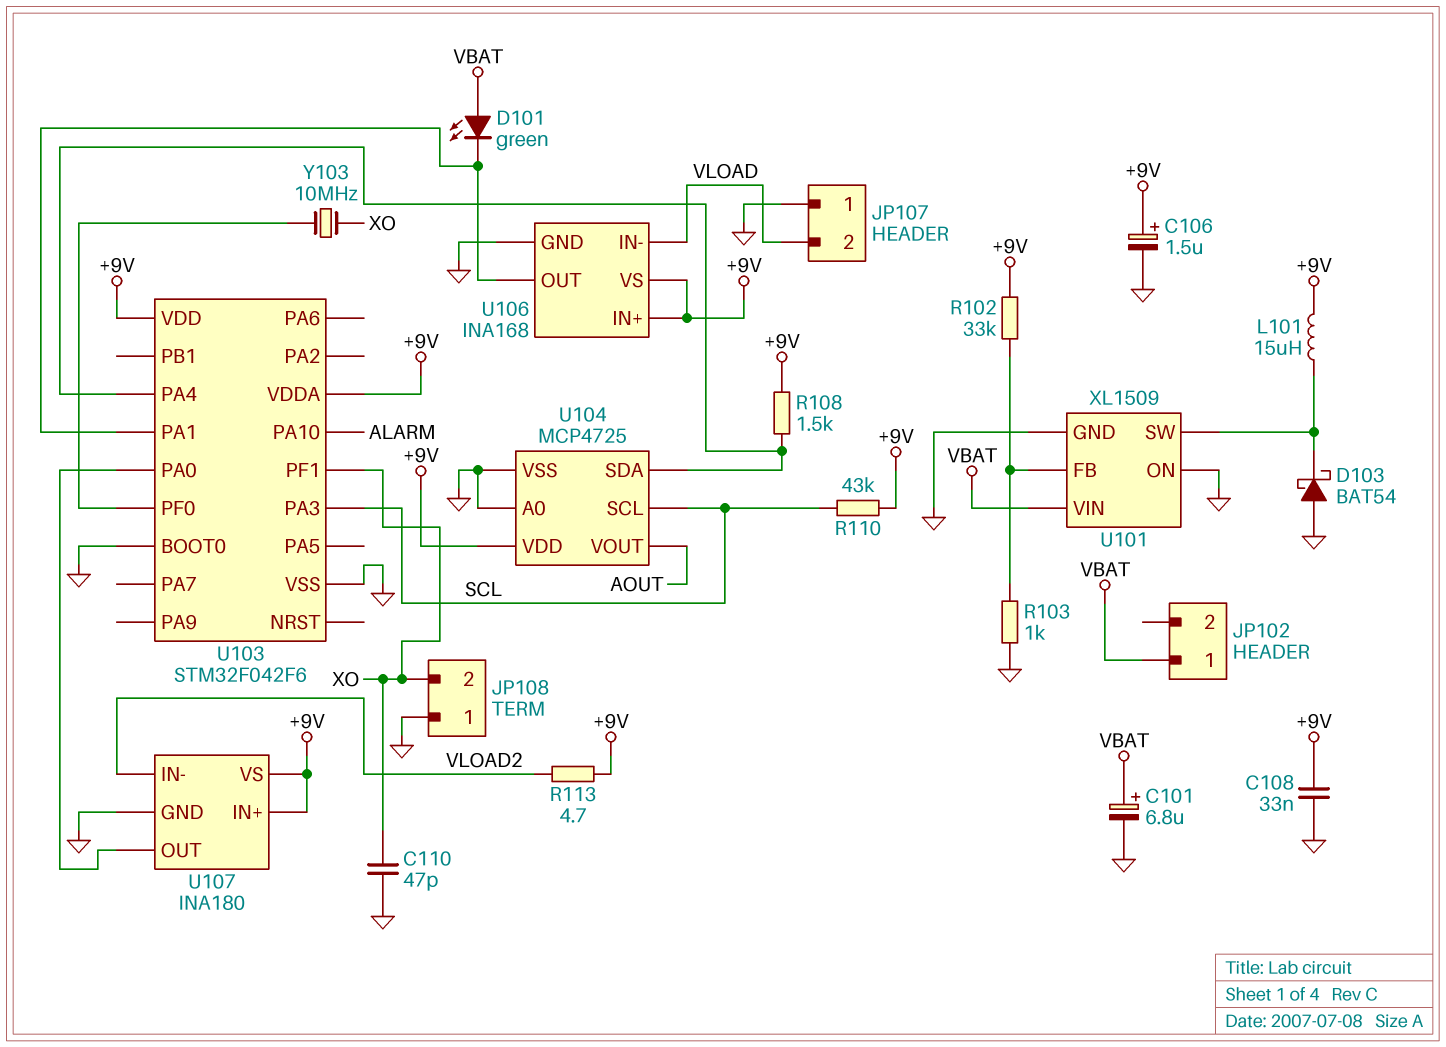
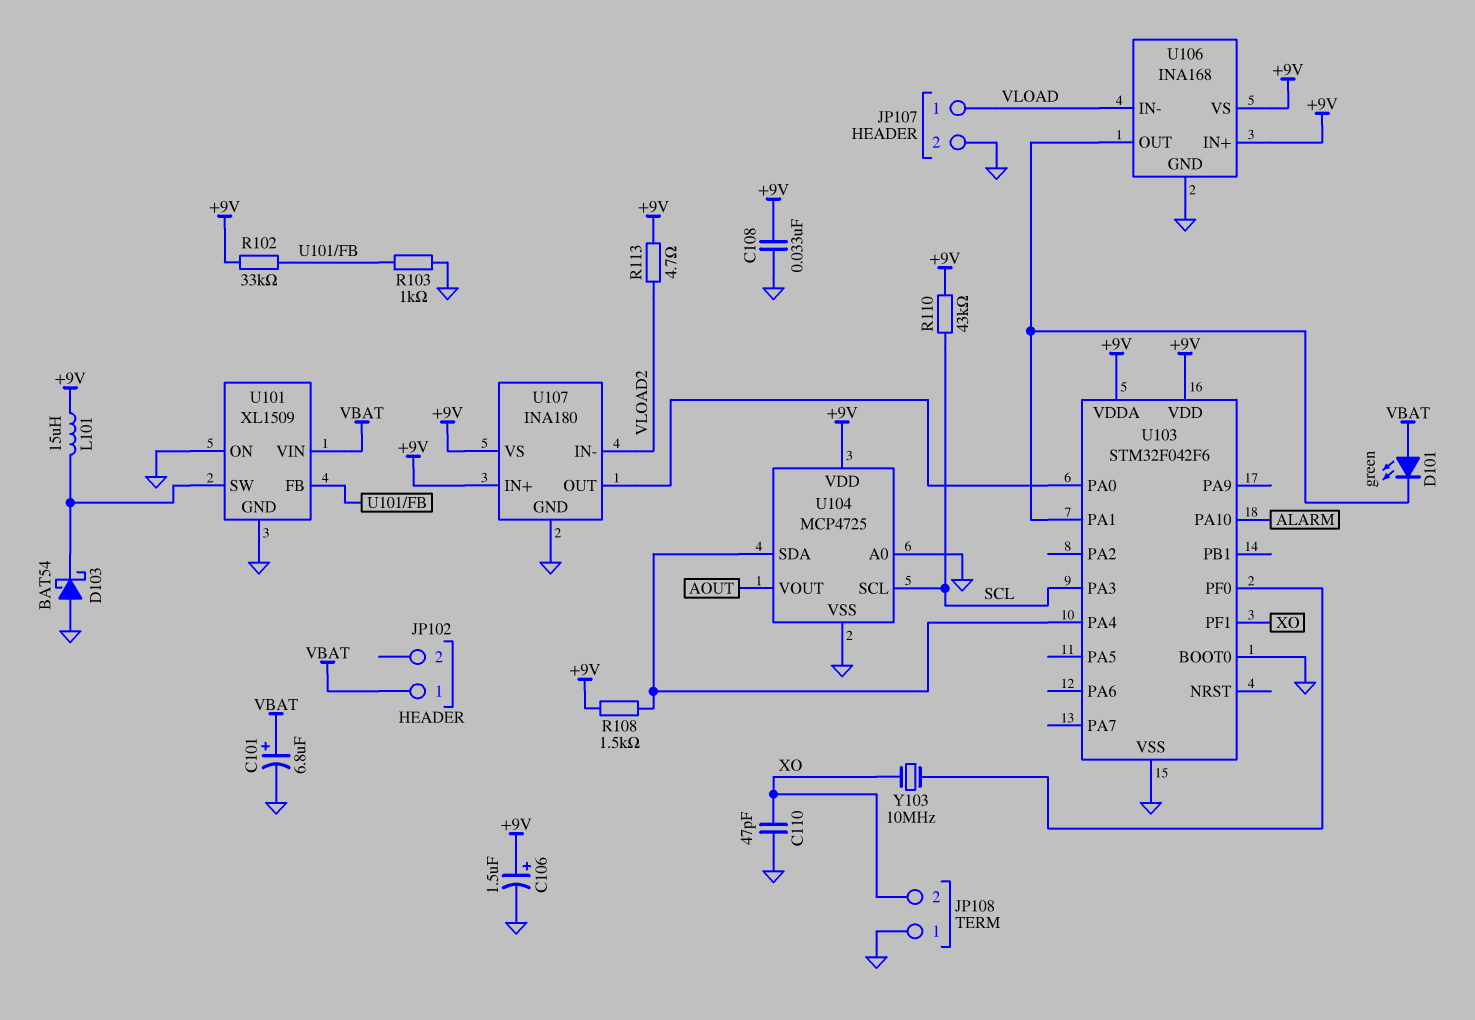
JP107 pin 1: GND -> VLOAD
JP107 pin 2: VLOAD -> GND

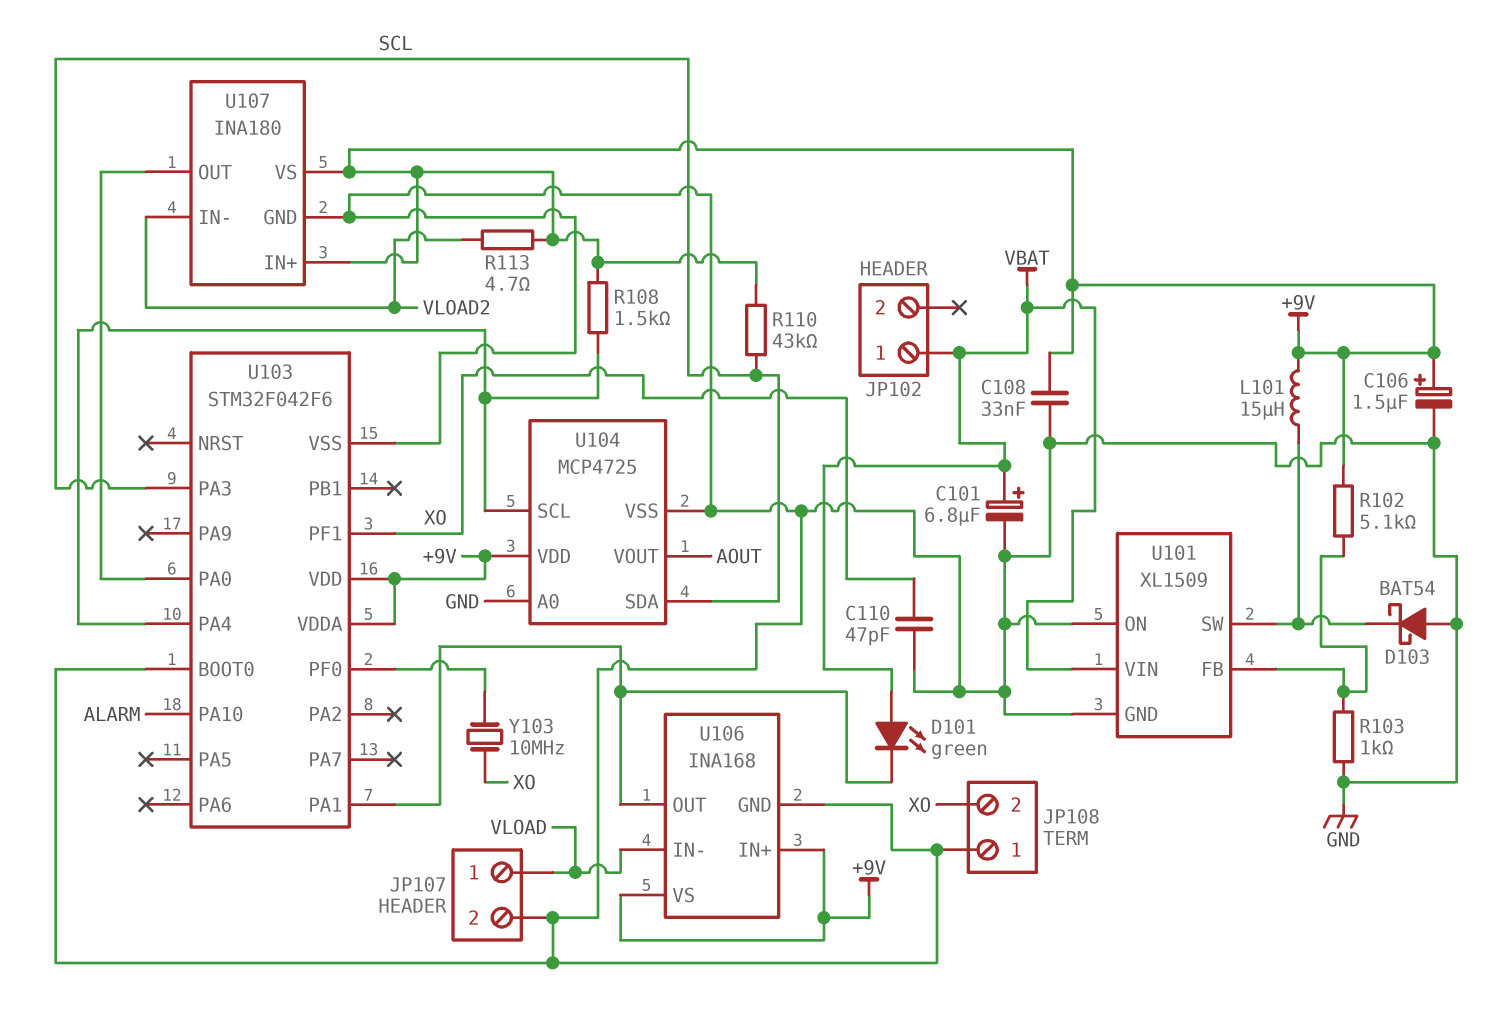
R102: 33k (+9V, U101/FB) -> 5.1k (+9V, U101/FB)
U104 pin SCL: SCL -> U103/PA4
U104 pin SDA: U103/PA4 -> SCL

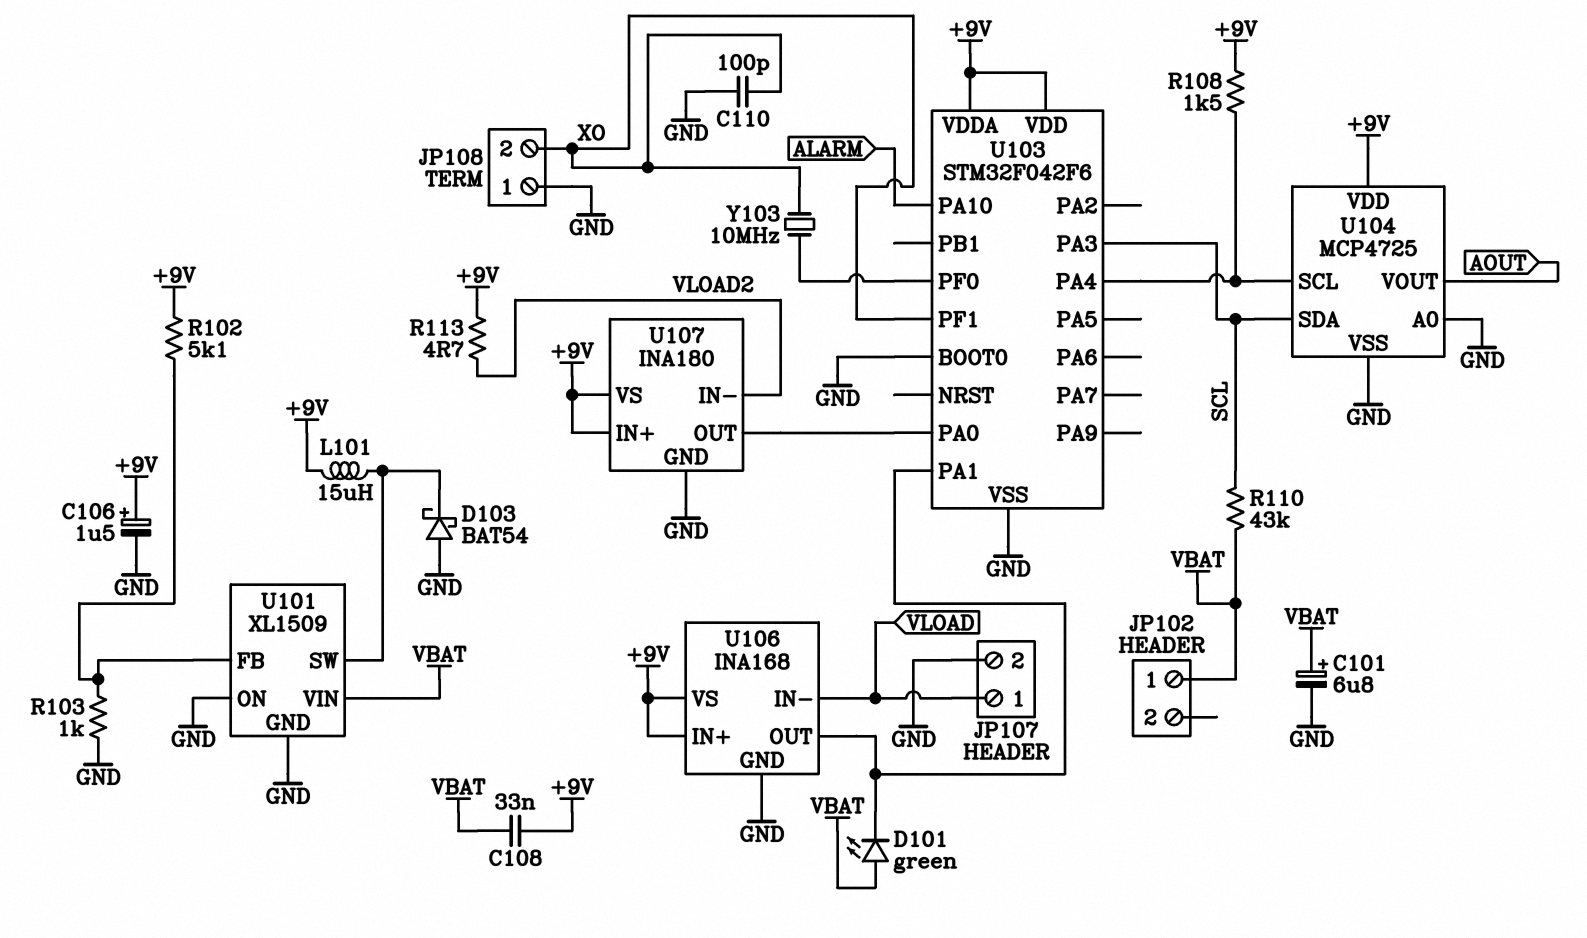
C108: 33nF (+9V, GND) -> 33nF (+9V, VBAT)
C110: 47pF (GND, XO) -> 100pF (GND, XO)
R110: 43k (+9V, SCL) -> 43k (SCL, VBAT)

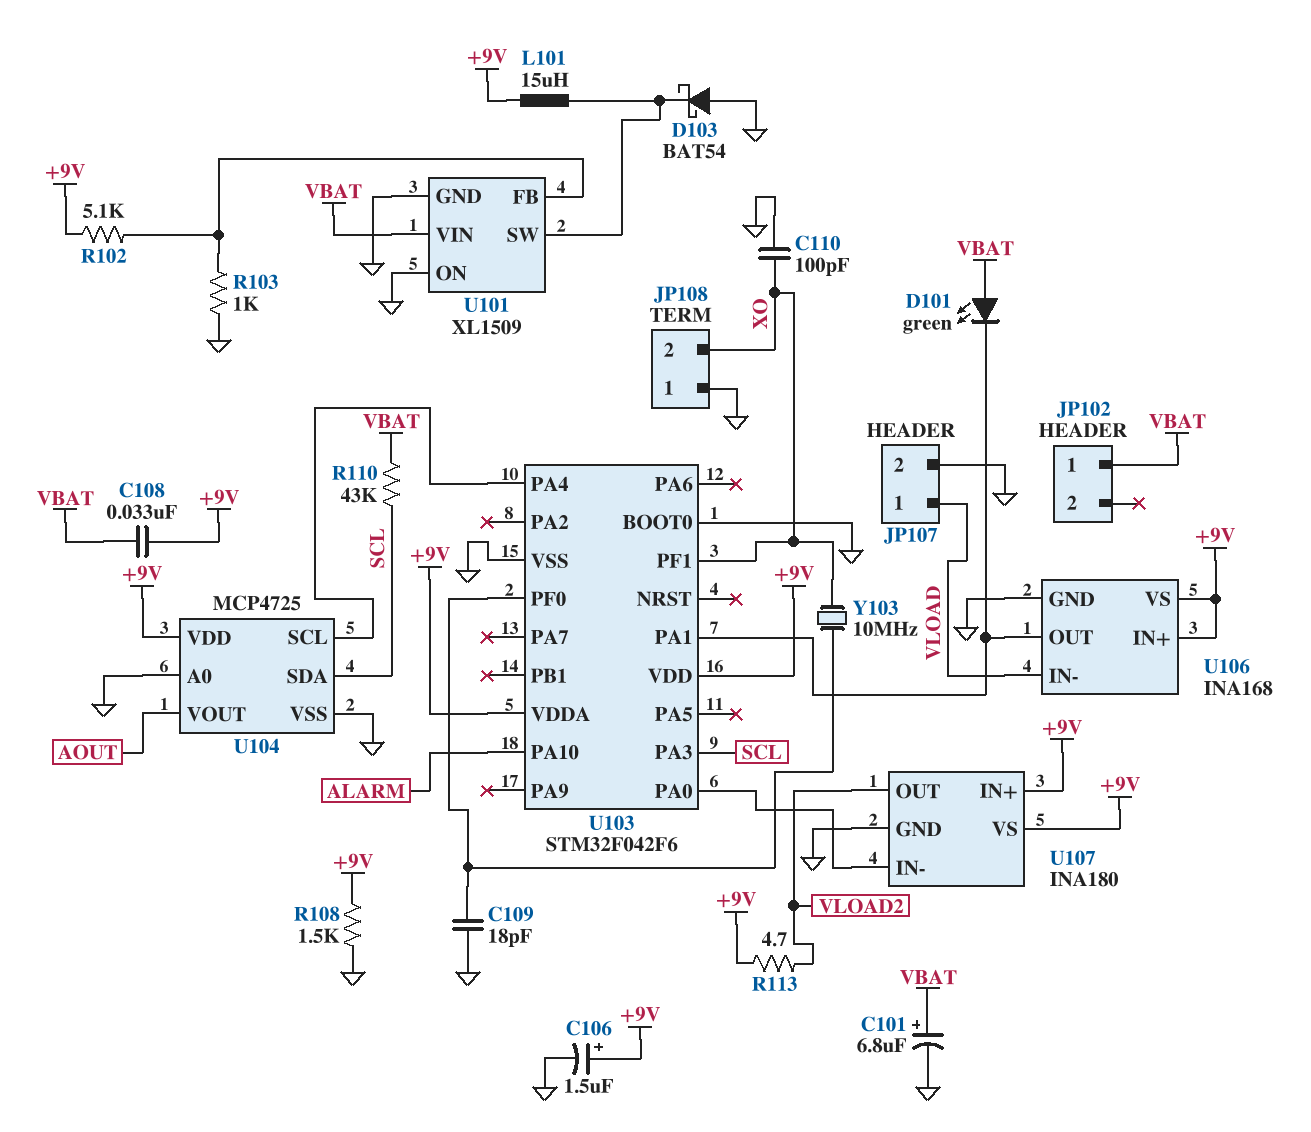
C109: none -> 18pF (GND, U103/PF0)
R108: 1.5k (+9V, U103/PA4) -> 1.5k (+9V, GND)
U107 pin IN-: VLOAD2 -> U103/PA0
U107 pin OUT: U103/PA0 -> VLOAD2

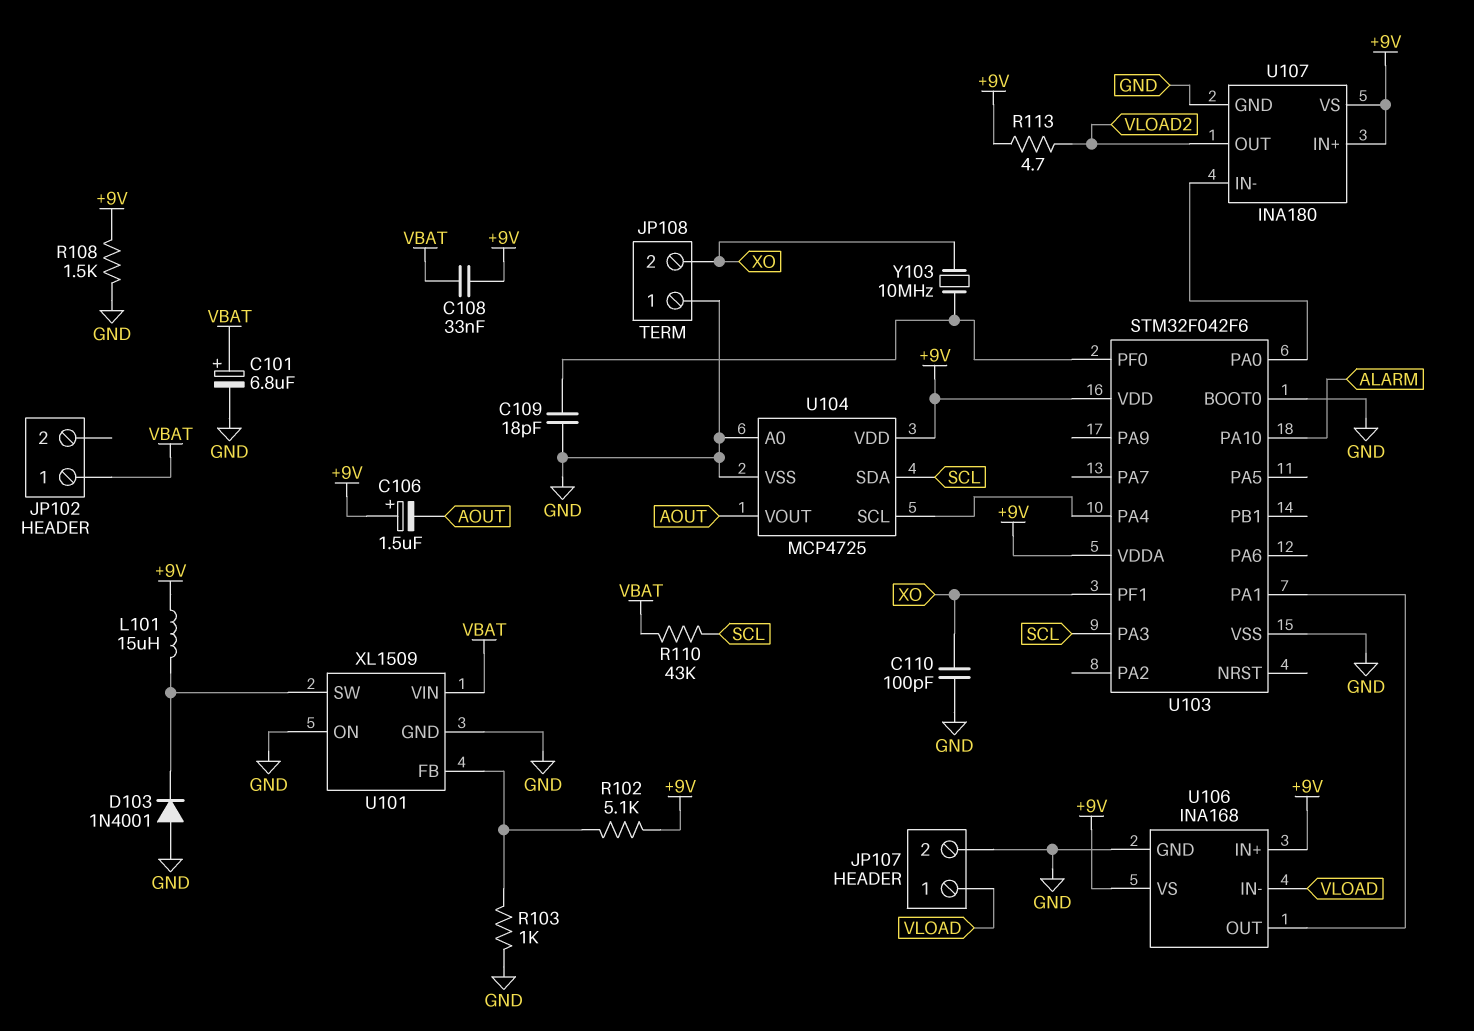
C106: 1.5uF (plus +9V, minus GND) -> 1.5uF (plus +9V, minus AOUT)
D101: LED green (A VBAT, K U103/PA1) -> none
D103: schottky BAT54 (A GND, K U101/SW) -> diode 1N4001 (A GND, K U101/SW)

